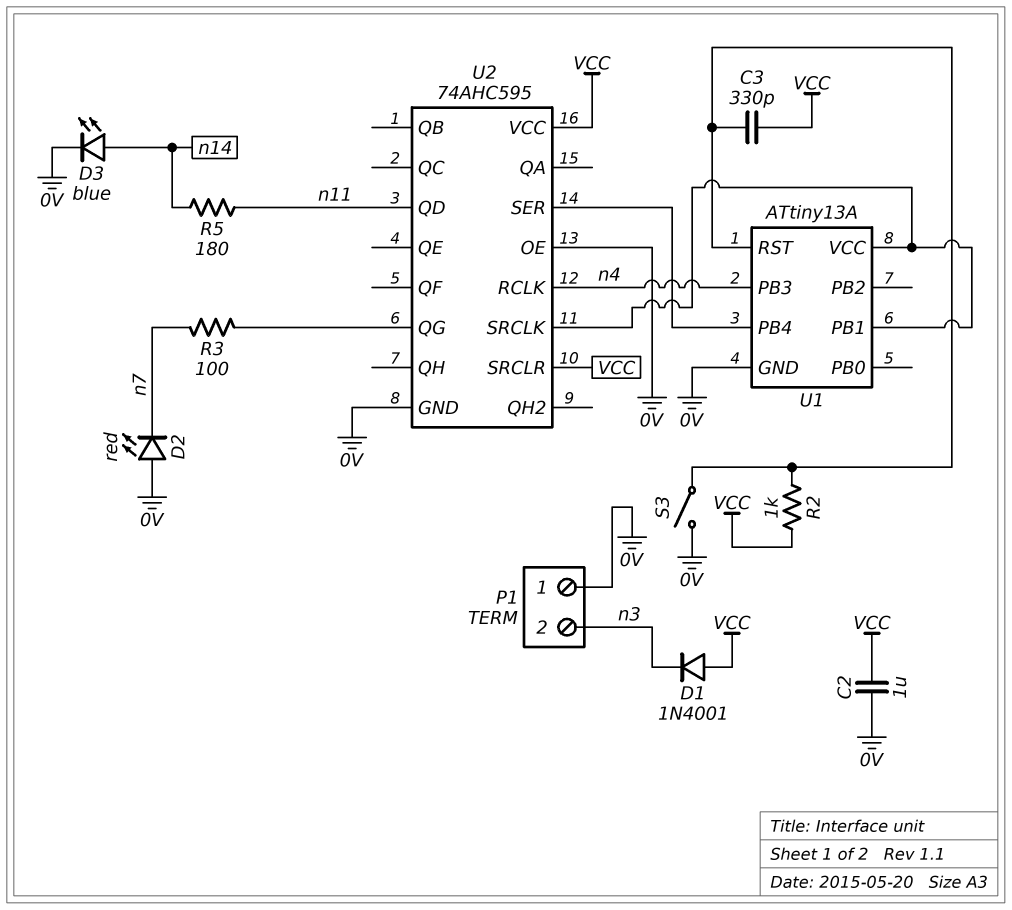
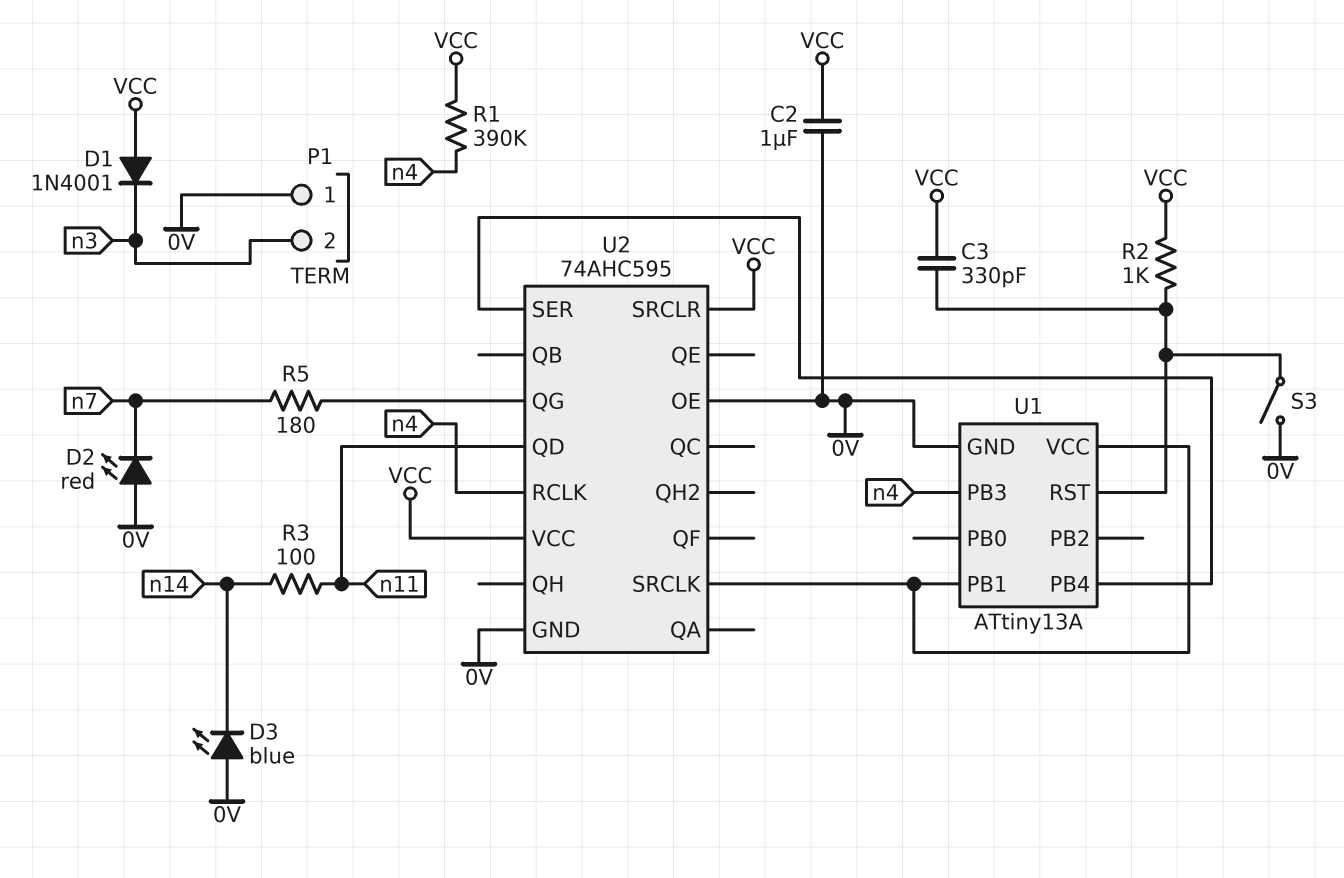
D3: LED blue (A n14, K 0V) -> LED blue (A 0V, K n14)
R1: none -> 390k (VCC, n4)
R3: 100 (U2/QG, n7) -> 100 (n11, n14)
R5: 180 (n11, n14) -> 180 (U2/QG, n7)

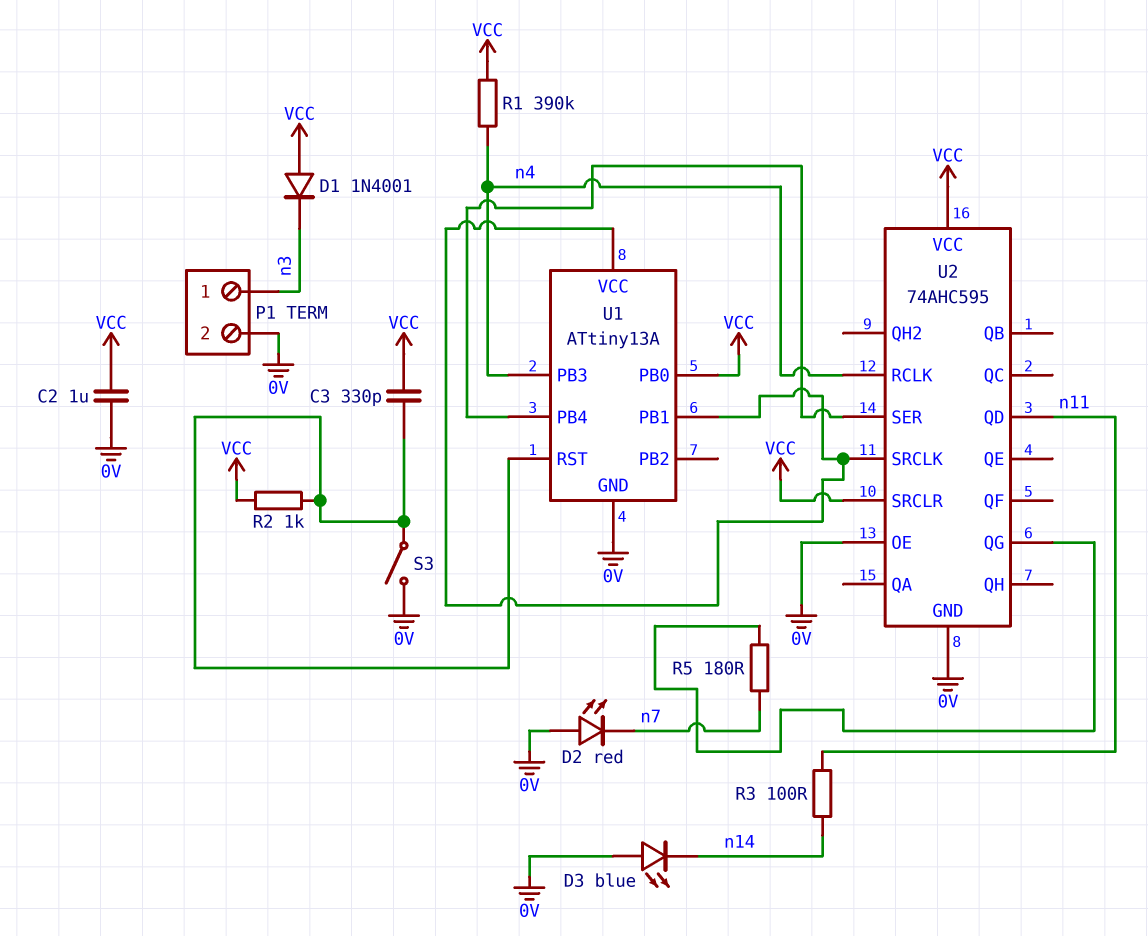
P1 pin 1: 0V -> n3
P1 pin 2: n3 -> 0V
U1 pin PB0: none -> VCC

